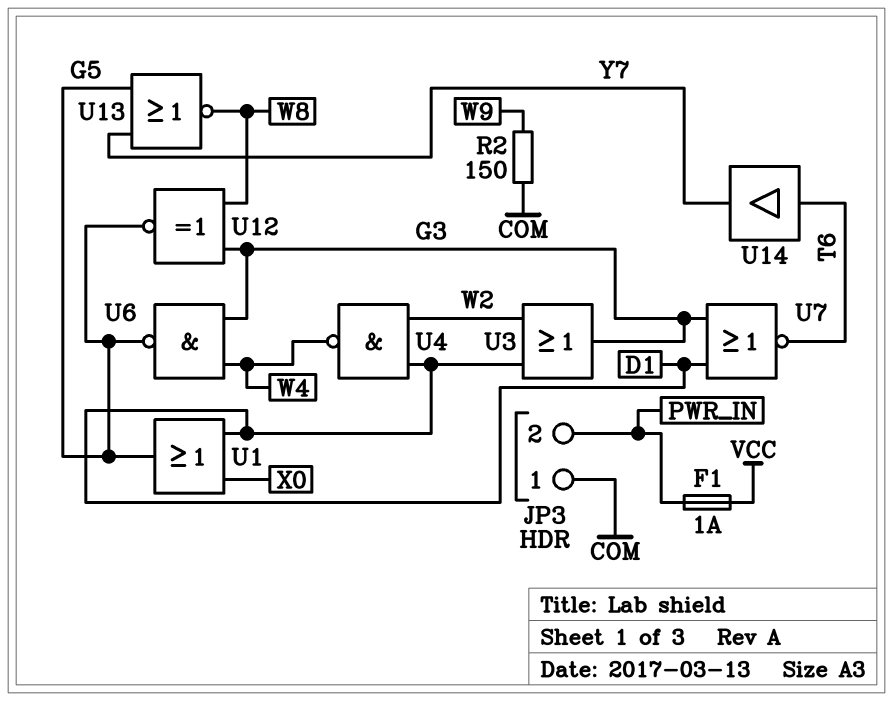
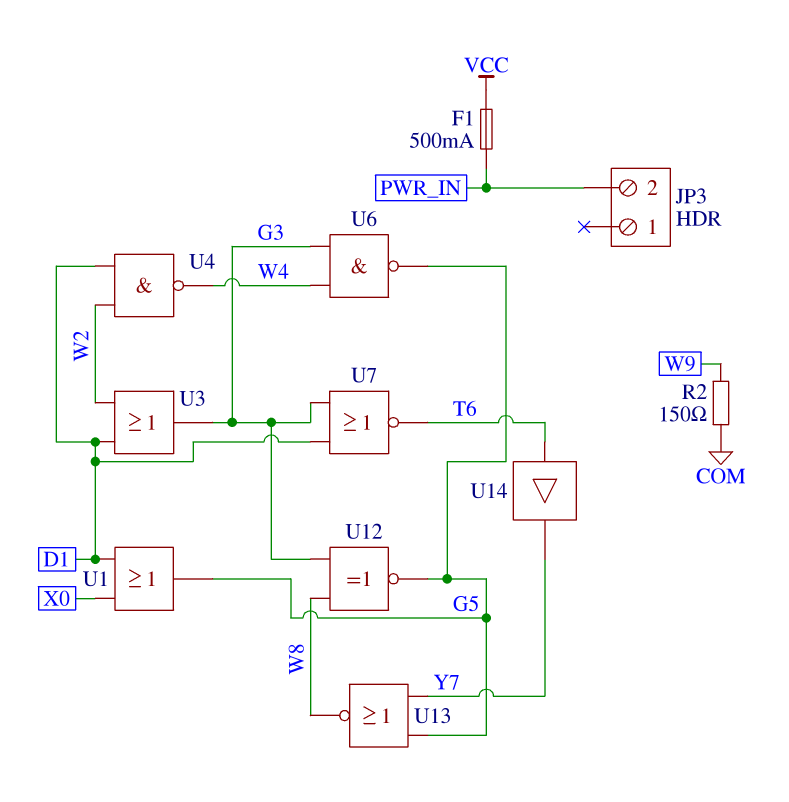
F1: 1A (PWR_IN, VCC) -> 500mA (PWR_IN, VCC)
JP3 pin 1: COM -> none

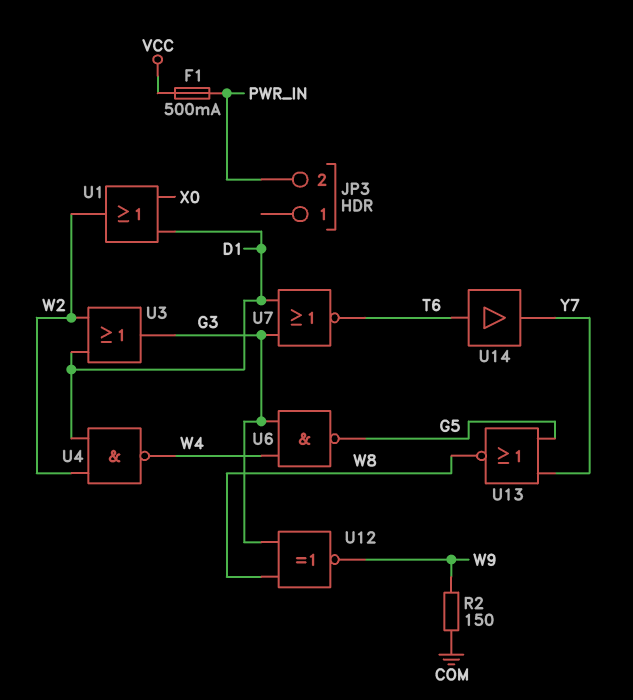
U1: OR (in D1, in X0, out G5) -> OR (in D1, in X0, out W2)
U12: XNOR (in G3, in W8, out G5) -> XNOR (in G3, in W8, out W9)

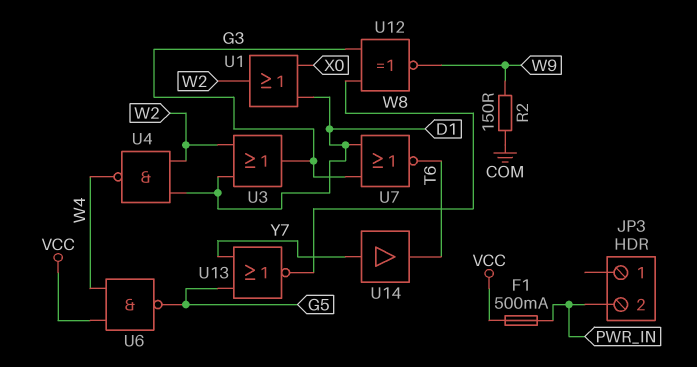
U6: NAND (in G3, in W4, out G5) -> NAND (in VCC, in W4, out G5)
U14: buffer (in T6, out Y7) -> buffer (in Y7, out T6)

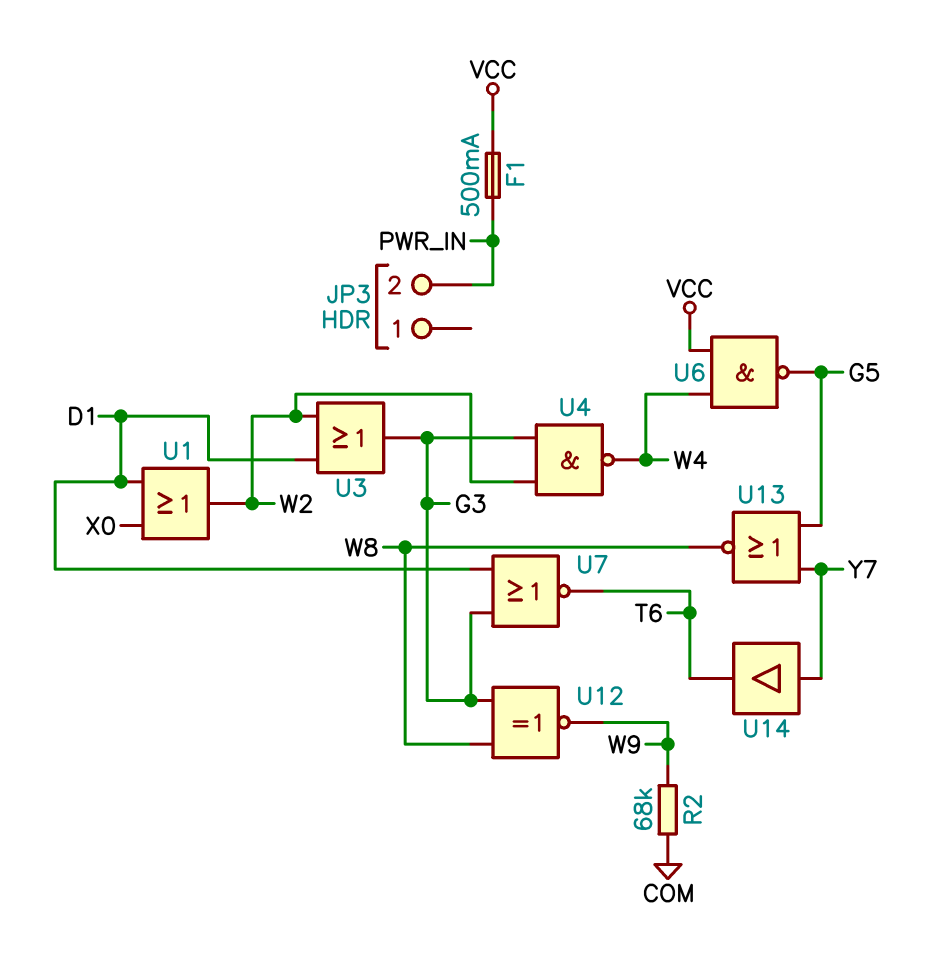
R2: 150 (COM, W9) -> 68k (COM, W9)
U4: NAND (in D1, in W2, out W4) -> NAND (in G3, in W2, out W4)

